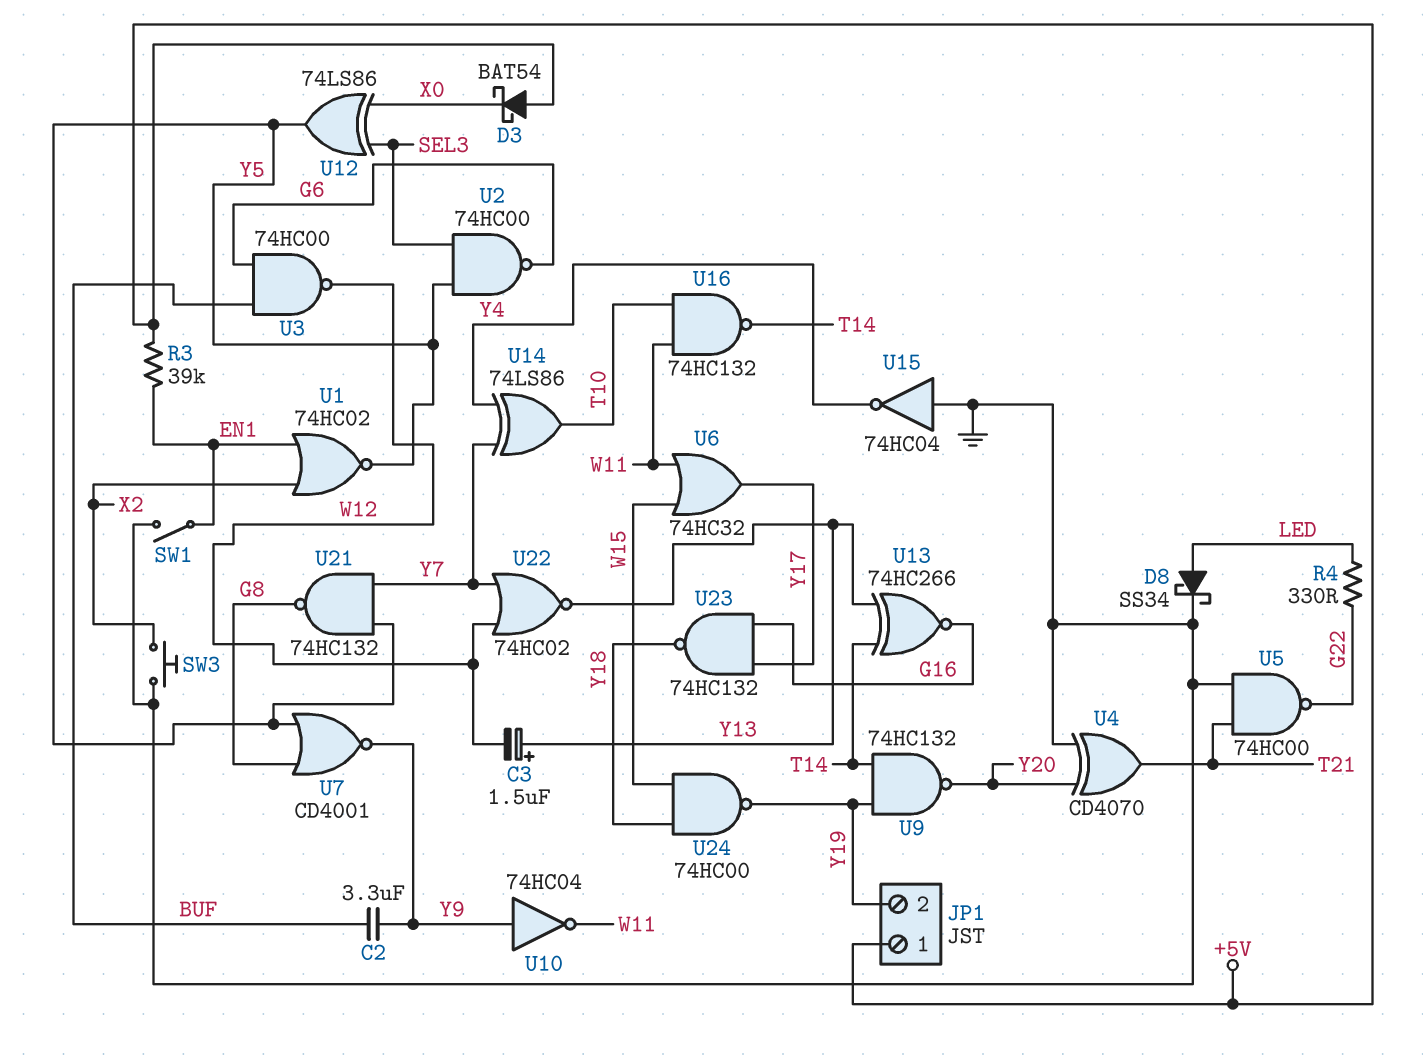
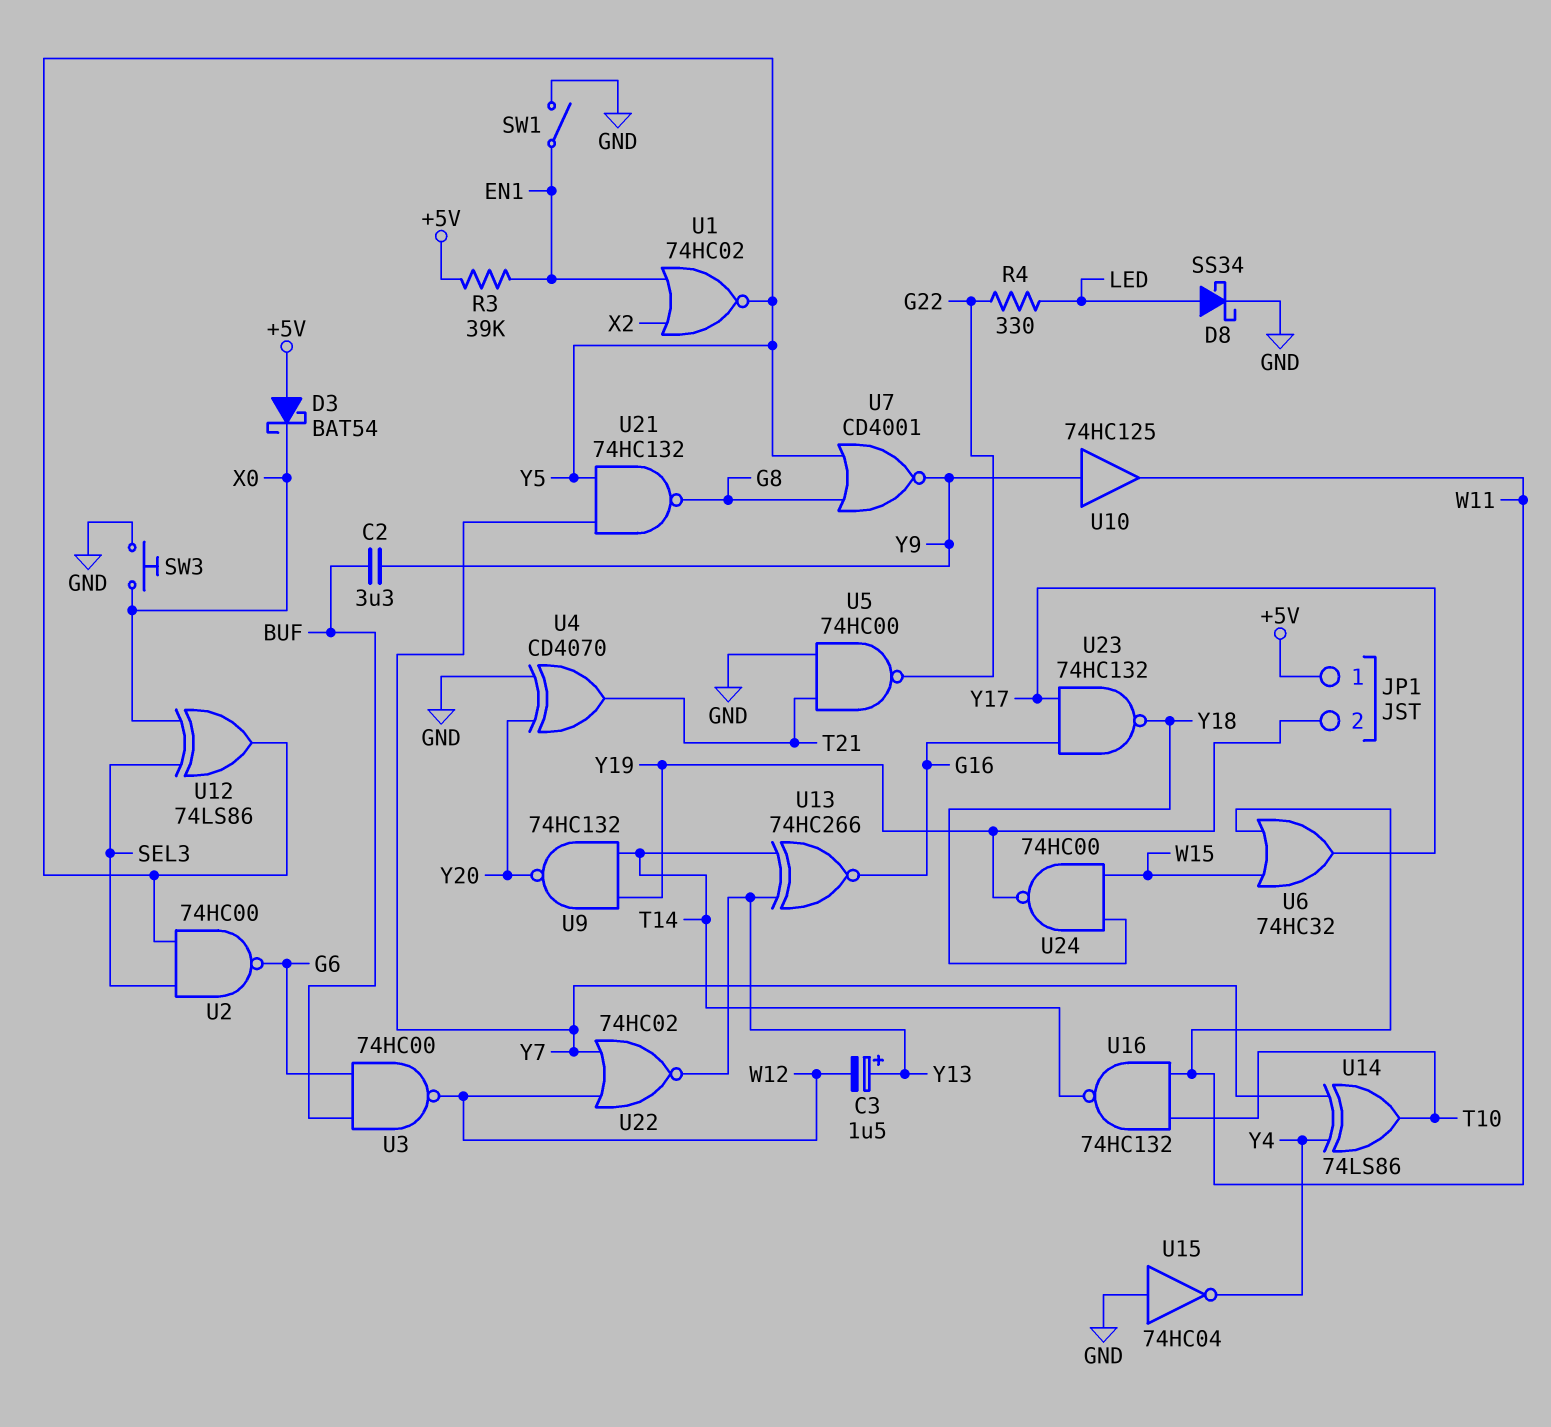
SW3: button (GND, X2) -> button (GND, X0)
U10: NOT 74HC04 (in Y9, out W11) -> buffer 74HC125 (in Y9, out W11)

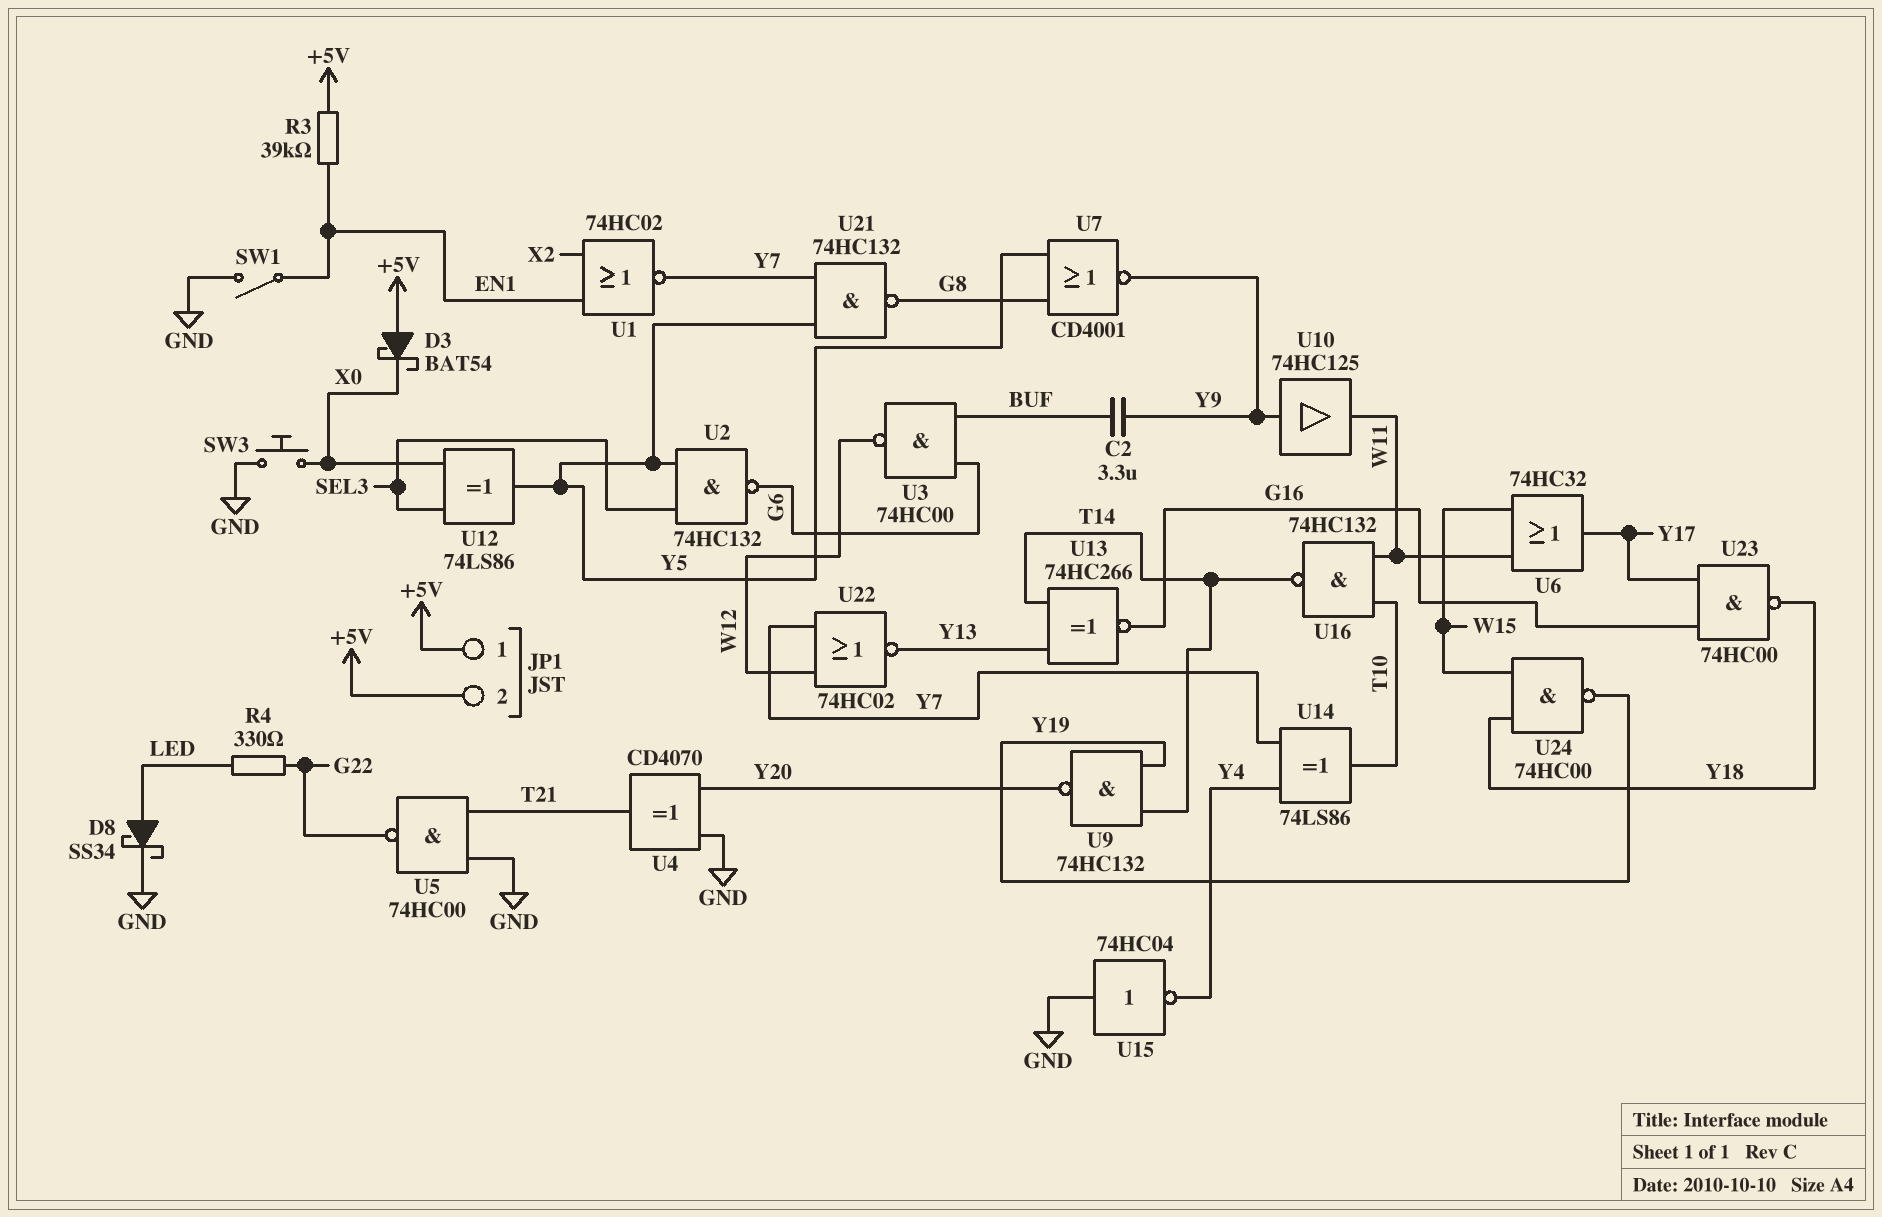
C3: 1.5uF (plus Y13, minus W12) -> none
JP1 pin 2: Y19 -> +5V
U1: NOR 74HC02 (in EN1, in X2, out Y5) -> NOR 74HC02 (in EN1, in X2, out Y7)
U2: NAND 74HC00 (in SEL3, in Y5, out G6) -> NAND 74HC132 (in SEL3, in Y5, out G6)
U23: NAND 74HC132 (in G16, in Y17, out Y18) -> NAND 74HC00 (in G16, in Y17, out Y18)

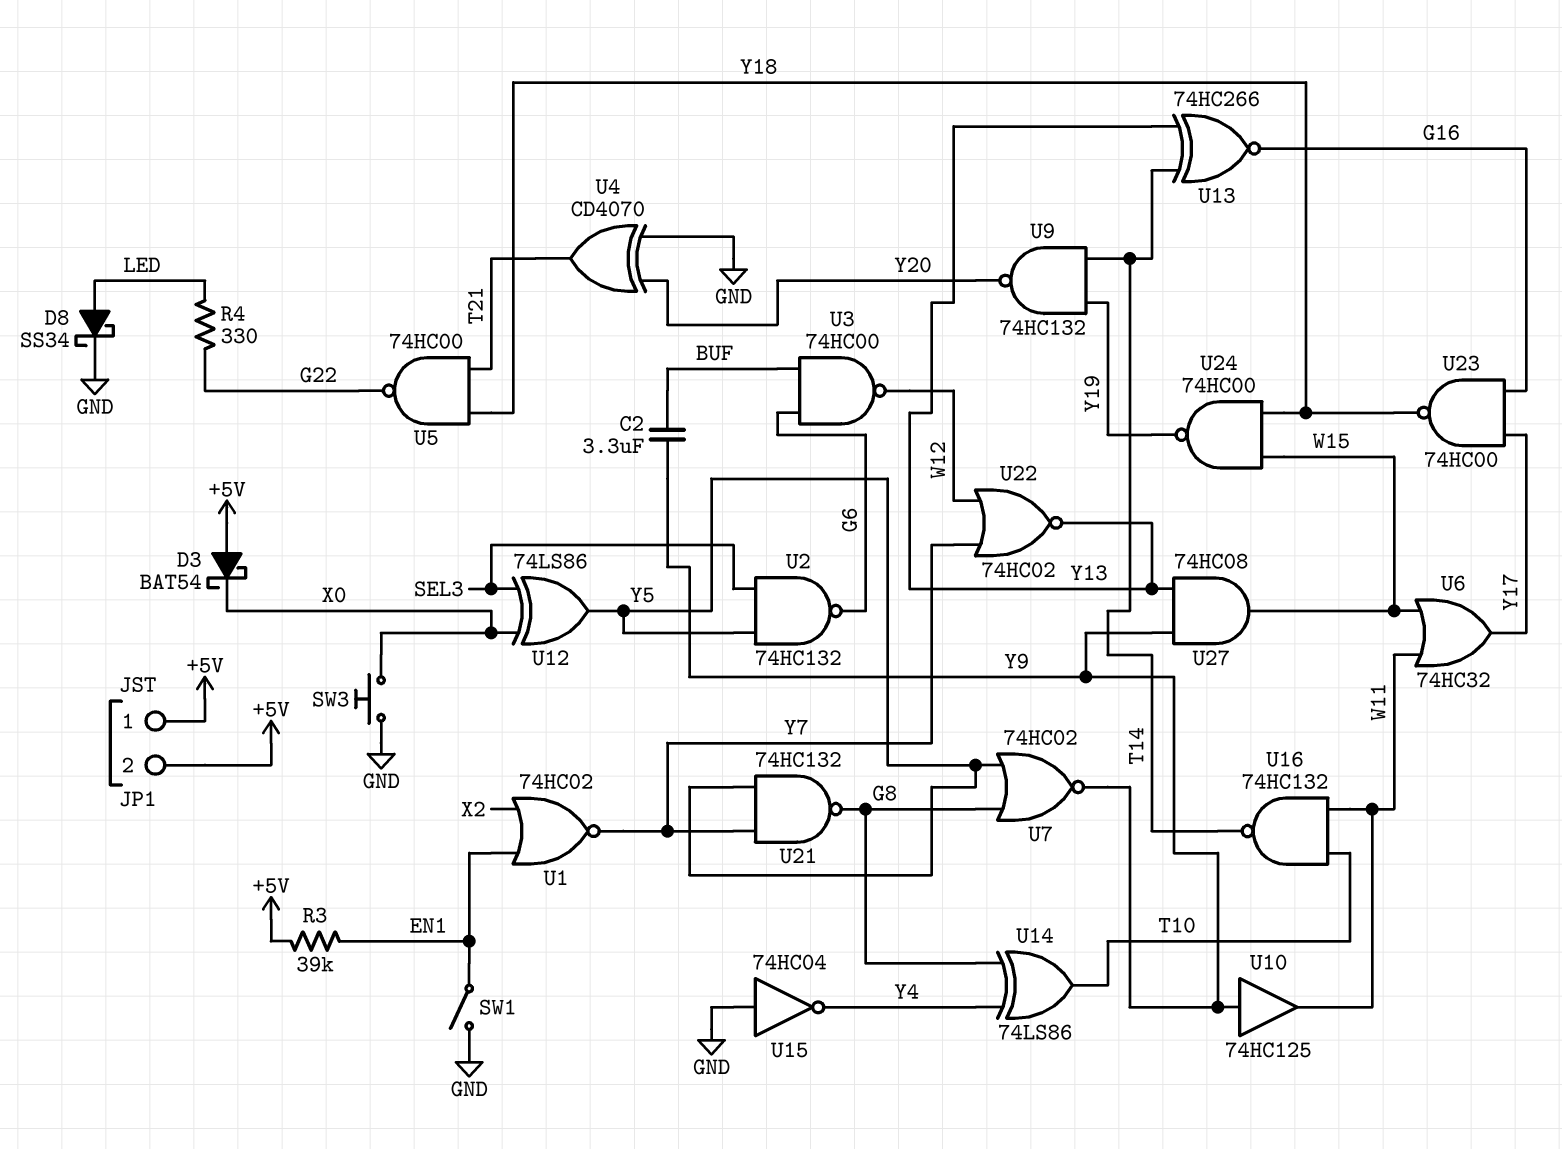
U5: NAND 74HC00 (in GND, in T21, out G22) -> NAND 74HC00 (in T21, in Y18, out G22)
U7: NOR CD4001 (in G8, in Y5, out Y9) -> NOR 74HC02 (in G8, in Y5, out Y9)
U14: XOR 74LS86 (in Y4, in Y7, out T10) -> XOR 74LS86 (in G8, in Y4, out T10)
U27: none -> AND 74HC08 (in Y9, in Y13, out W15)

